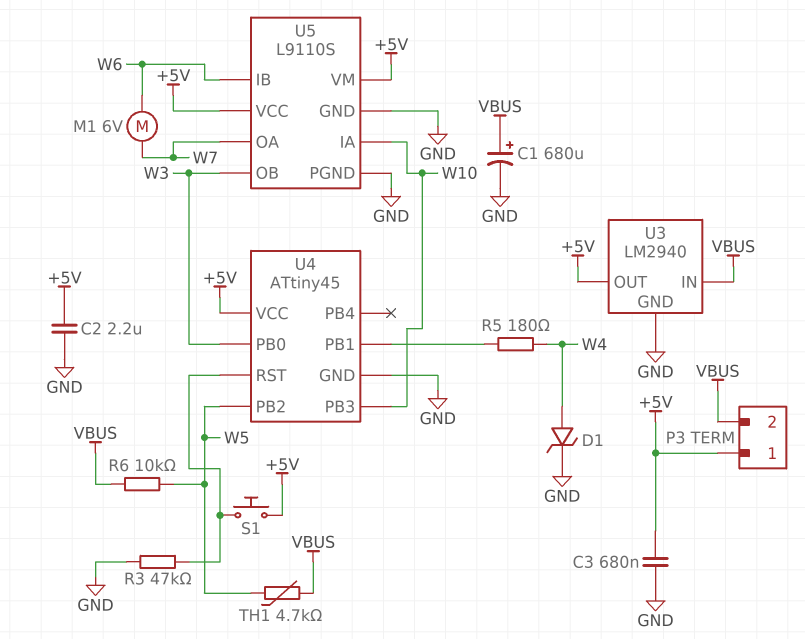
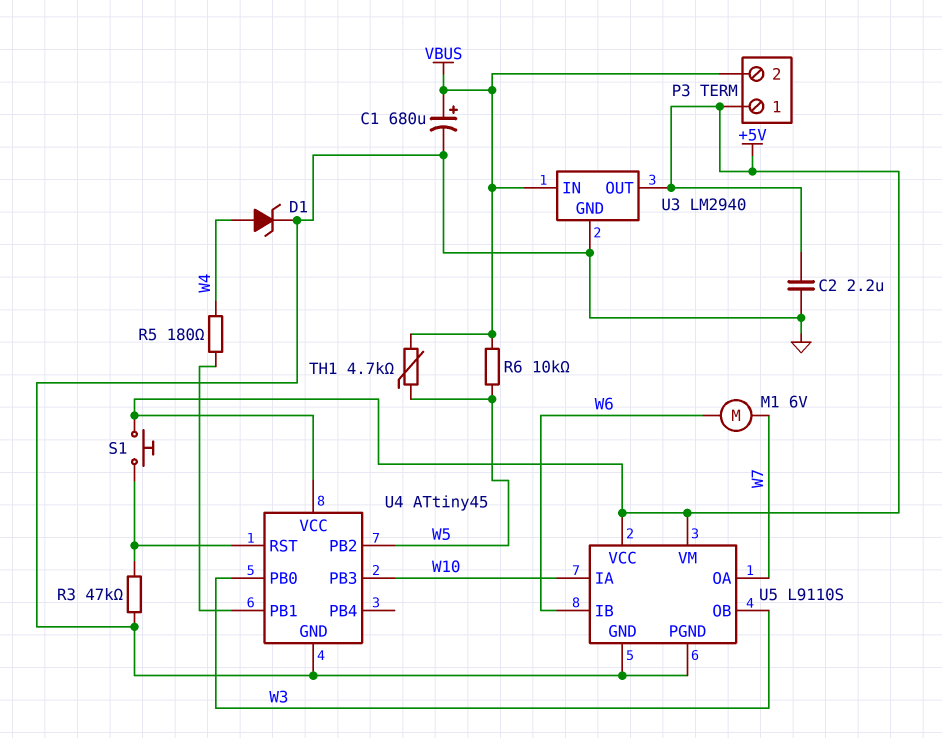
C3: 680nF (+5V, GND) -> none

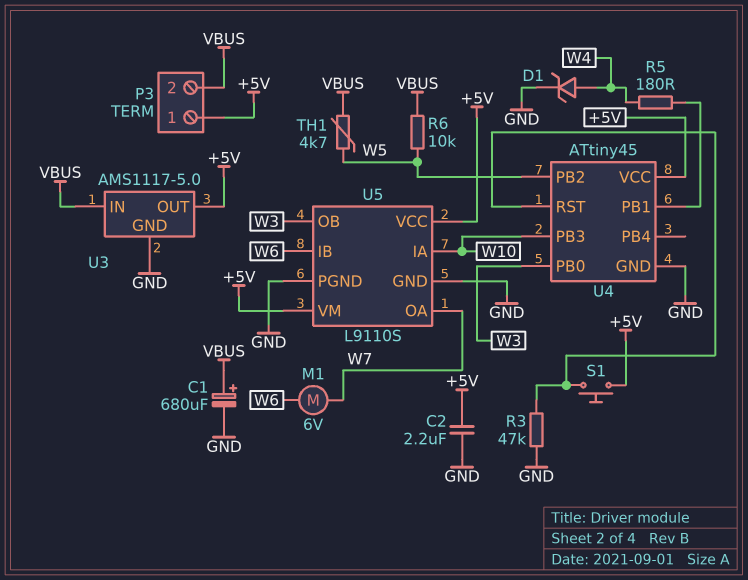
U3: LM2940 -> AMS1117-5.0

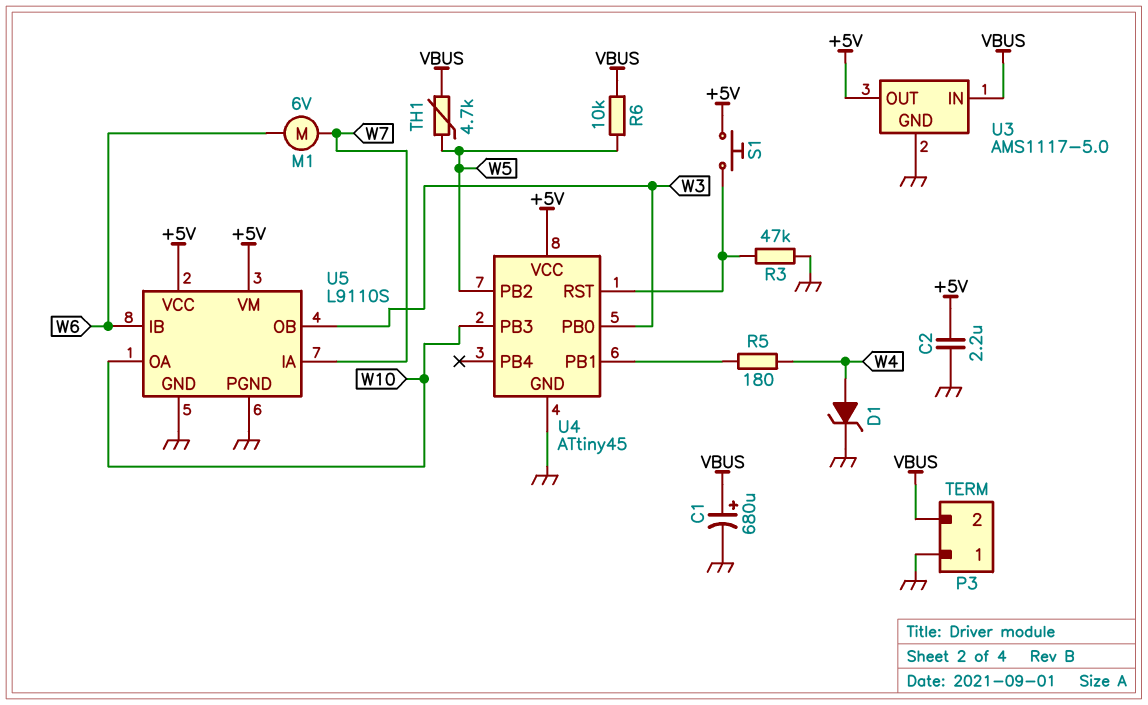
P3 pin 1: +5V -> GND
U5 pin IA: W10 -> W7
U5 pin OA: W7 -> W10

